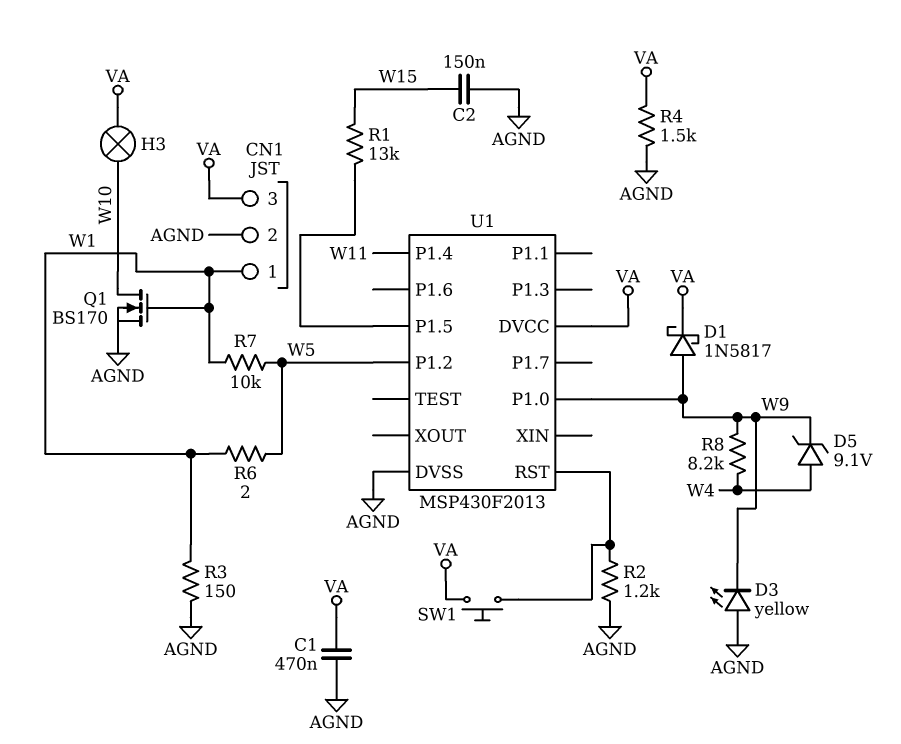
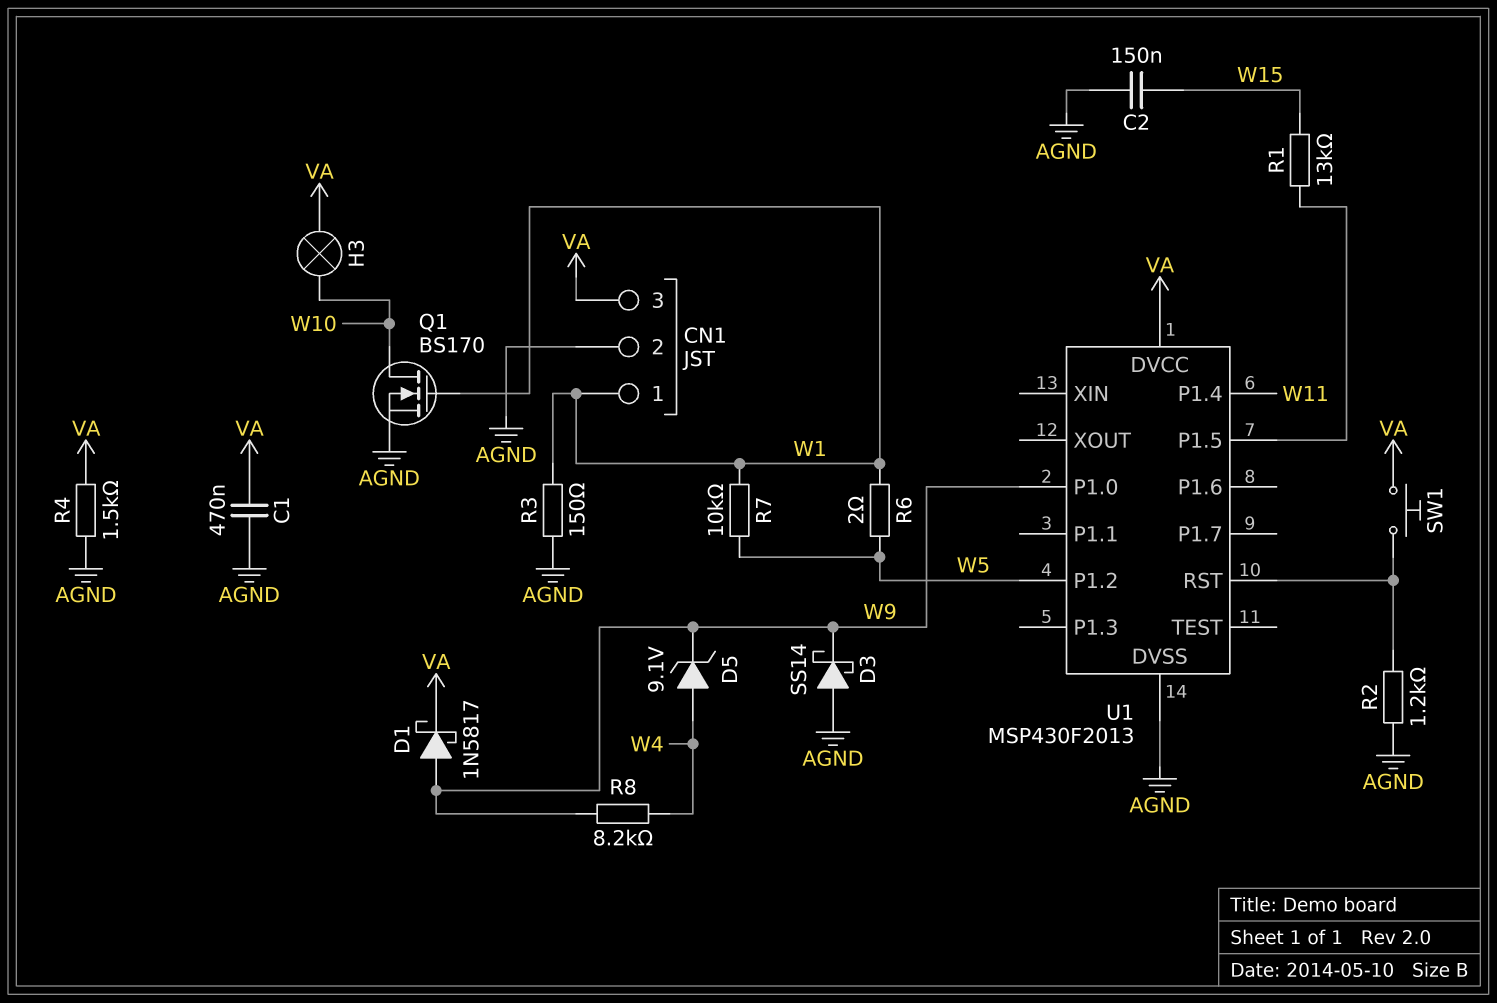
D3: LED yellow (A AGND, K W9) -> schottky SS14 (A AGND, K W9)

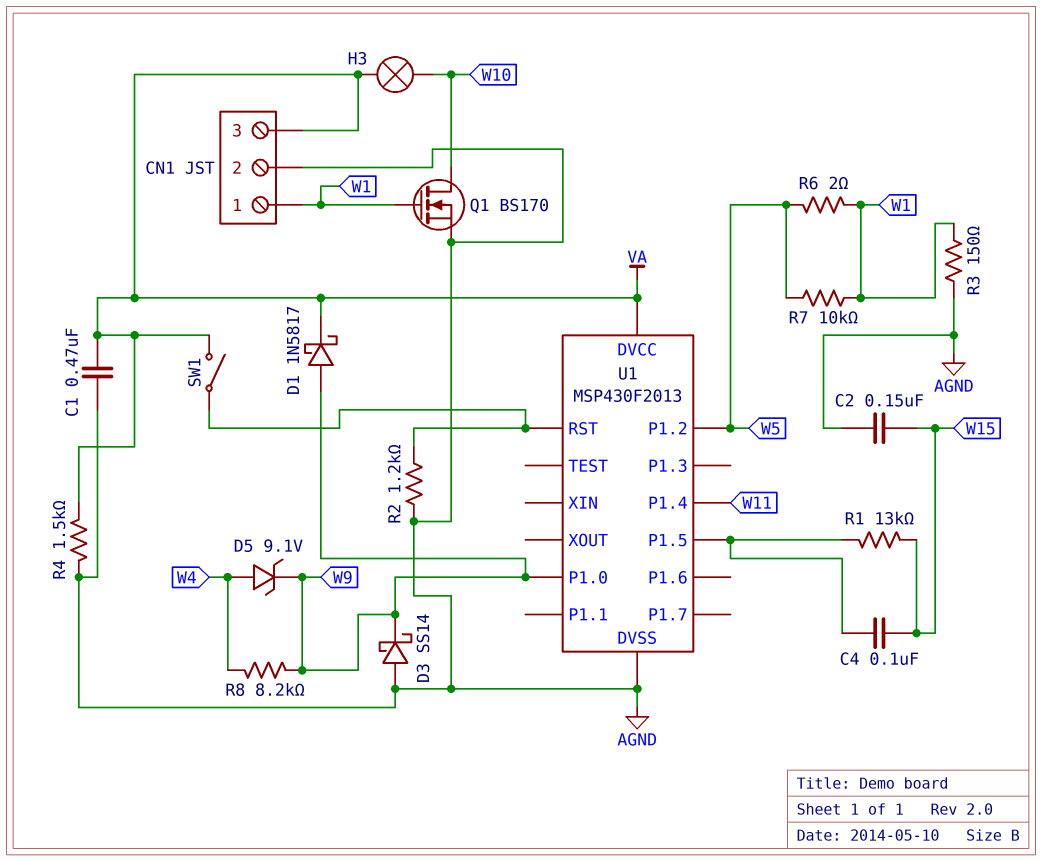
C4: none -> 100nF (U1/P1.5, W15)
SW1: button (U1/RST, VA) -> switch (U1/RST, VA)

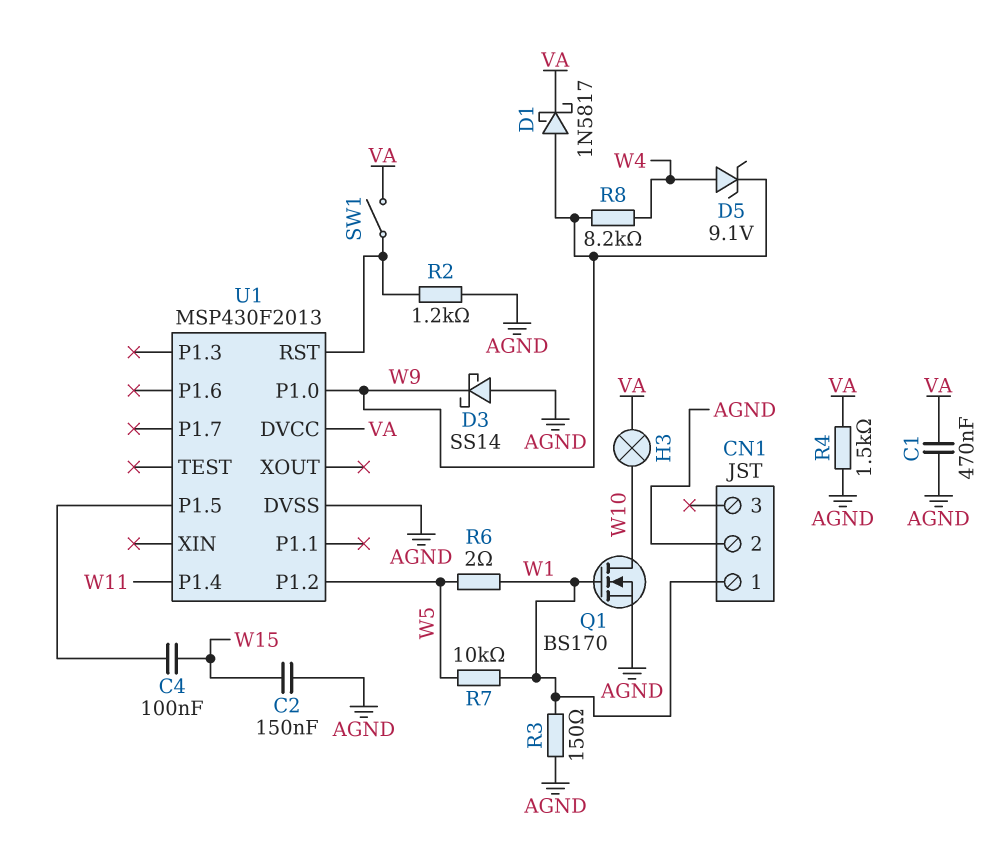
CN1 pin 3: VA -> none
R1: 13k (U1/P1.5, W15) -> none

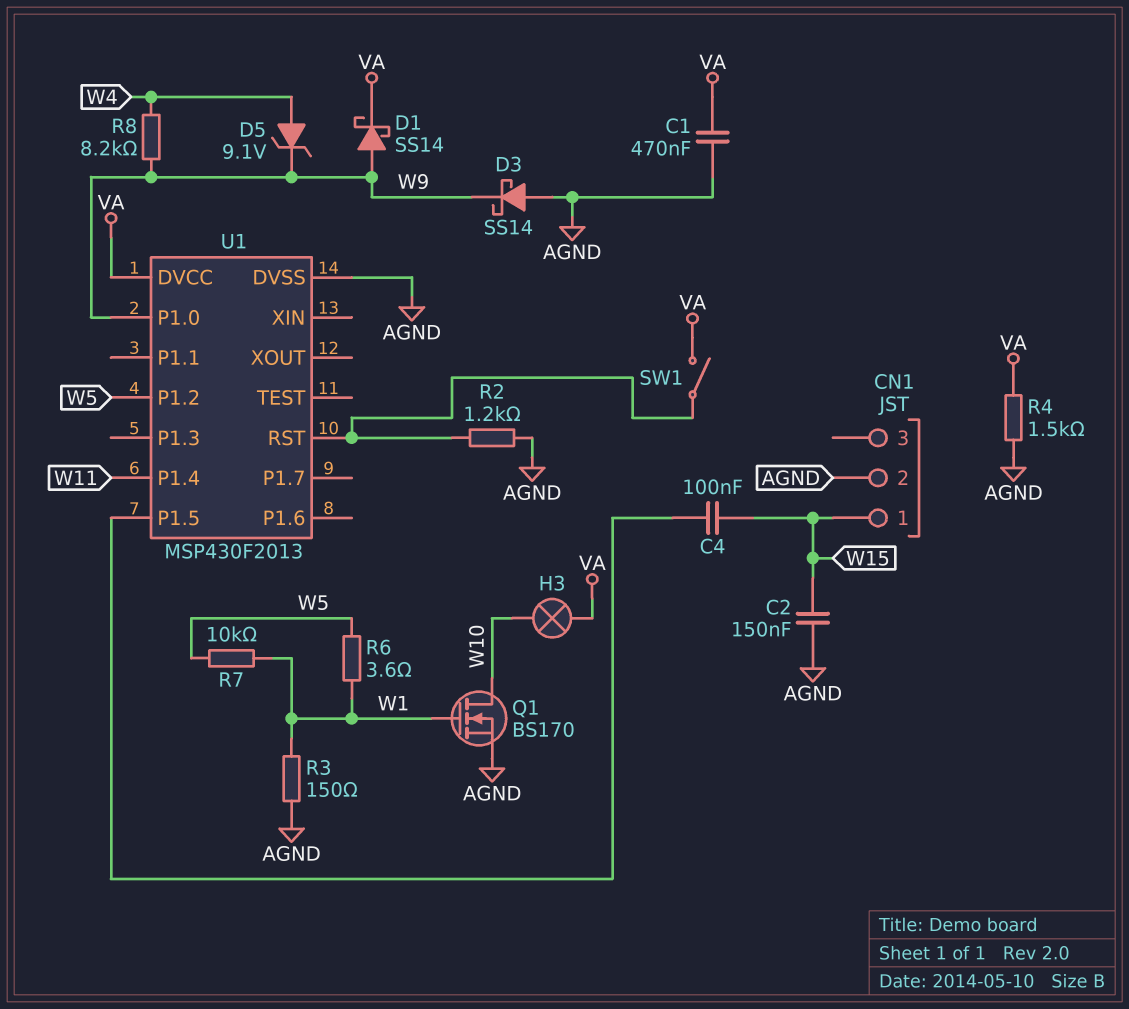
CN1 pin 1: W1 -> W15
D1: schottky 1N5817 (A W9, K VA) -> schottky SS14 (A W9, K VA)
R6: 2 (W1, W5) -> 3.6 (W1, W5)

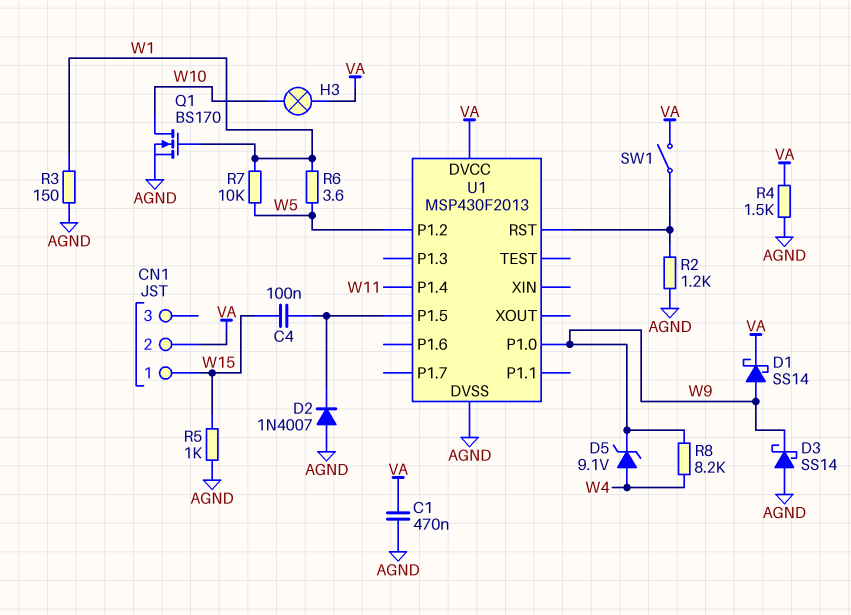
C2: 150nF (AGND, W15) -> none
CN1 pin 2: AGND -> VA
D2: none -> diode 1N4007 (A AGND, K U1/P1.5)
R5: none -> 1k (AGND, W15)

